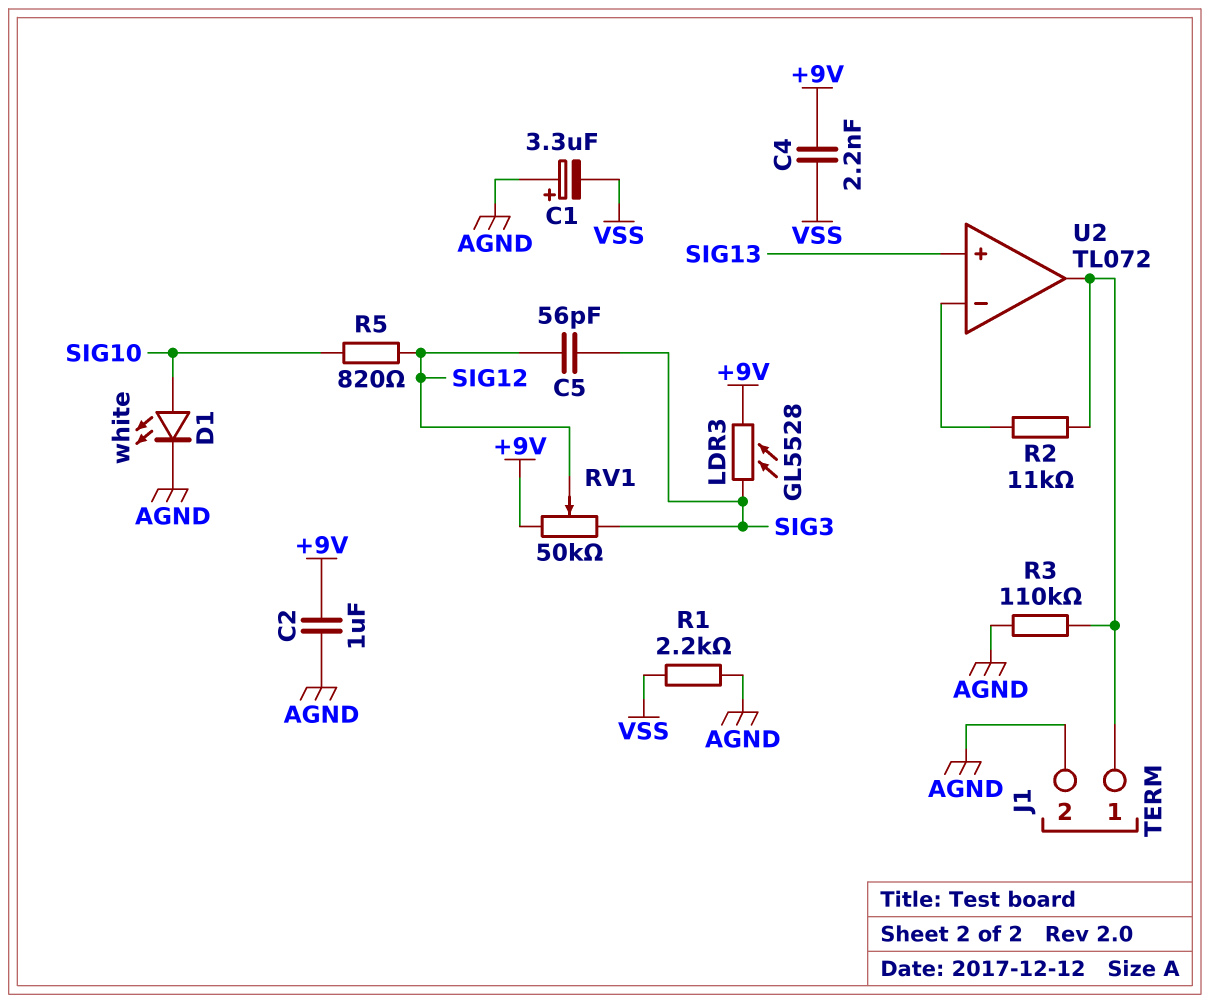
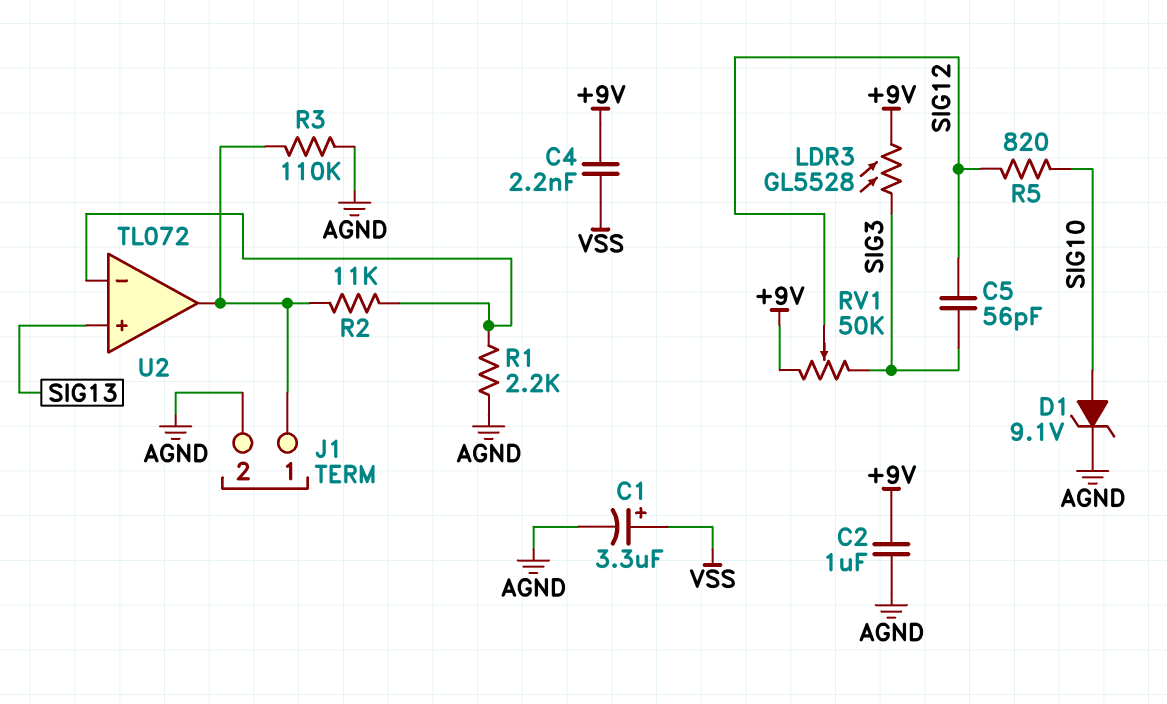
C1: 3.3uF (plus AGND, minus VSS) -> 3.3uF (plus VSS, minus AGND)
D1: LED white (A SIG10, K AGND) -> zener 9.1V (A SIG10, K AGND)
R1: 2.2k (AGND, VSS) -> 2.2k (AGND, U2/in-)

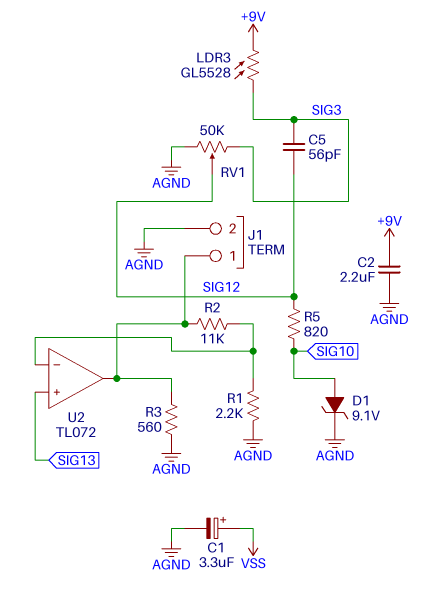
C2: 1uF (+9V, AGND) -> 2.2uF (+9V, AGND)
C4: 2.2nF (+9V, VSS) -> none
R3: 110k (AGND, J1/1) -> 560 (AGND, J1/1)
RV1: 50k (+9V, SIG3, wiper SIG12) -> 50k (AGND, SIG3, wiper SIG12)

